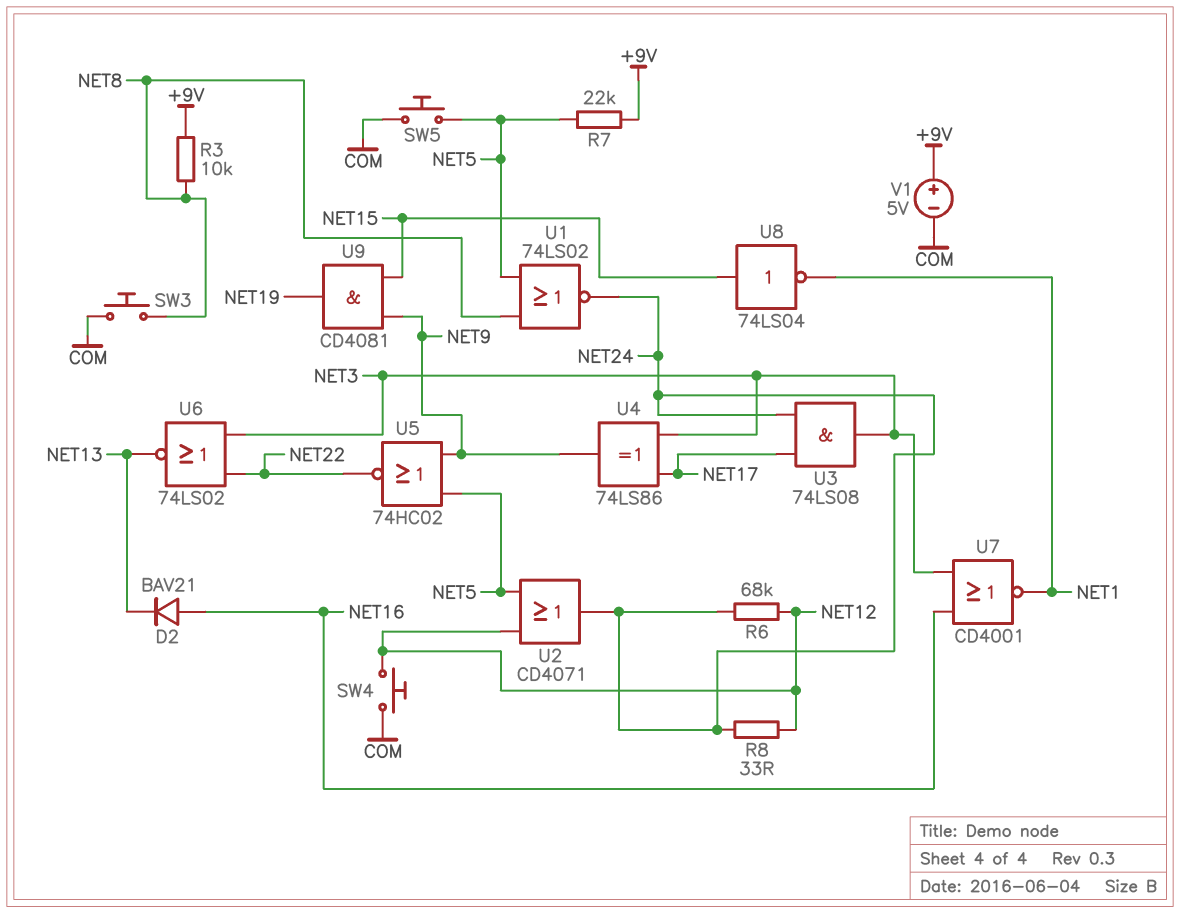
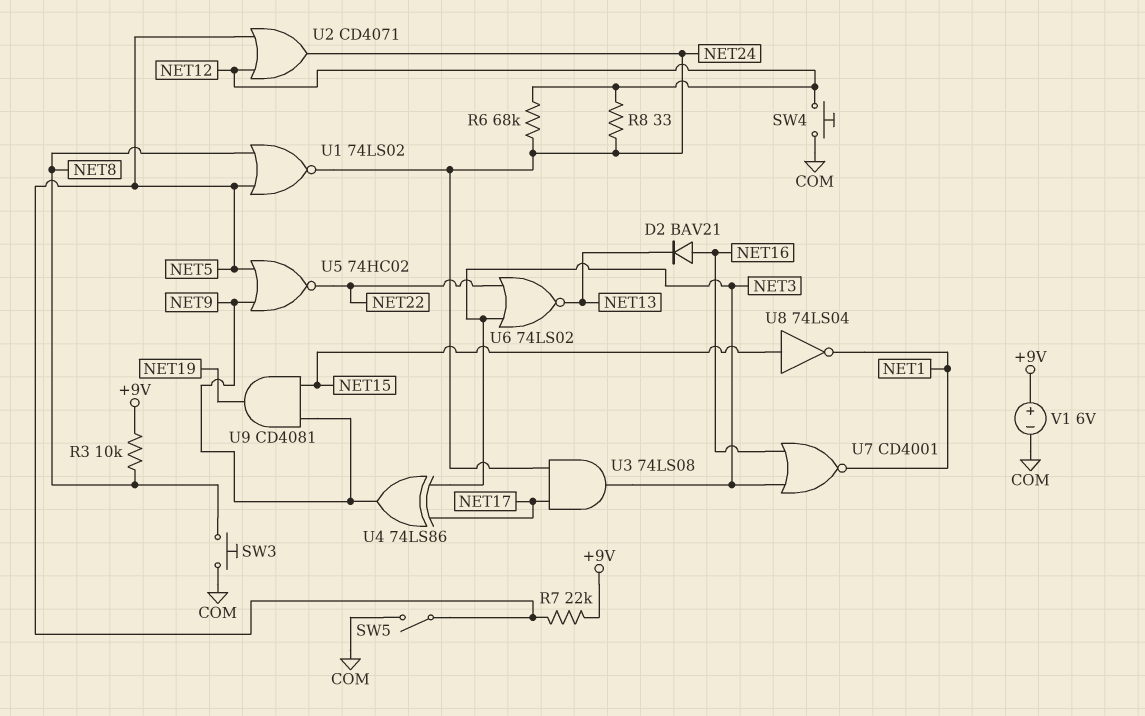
SW5: button (COM, NET5) -> switch (COM, NET5)
V1: 5V (plus +9V, minus COM) -> 6V (plus +9V, minus COM)

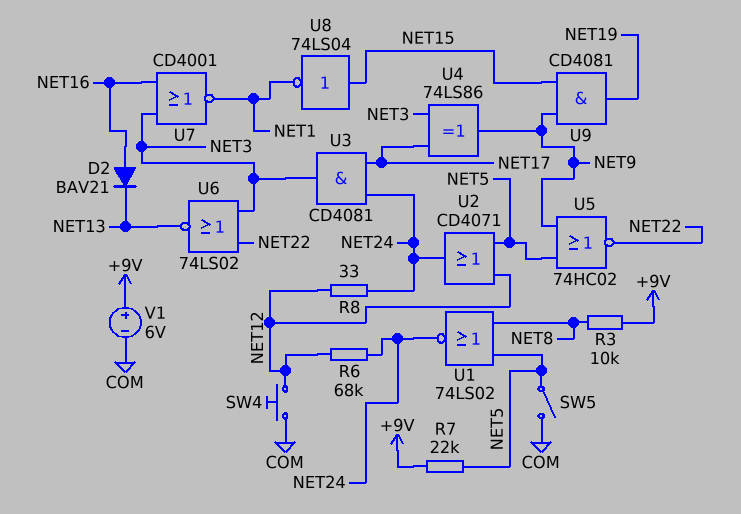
SW3: button (COM, NET8) -> none
U3: AND 74LS08 (in NET17, in NET24, out NET3) -> AND CD4081 (in NET17, in NET24, out NET3)

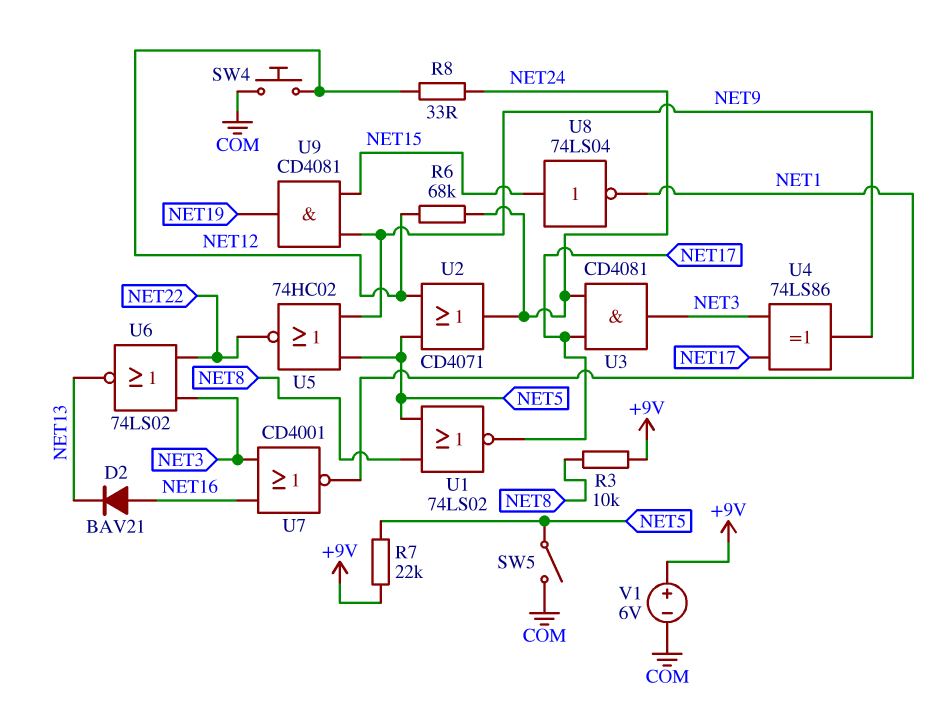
U1: NOR 74LS02 (in NET5, in NET8, out NET24) -> NOR 74LS02 (in NET5, in NET8, out NET17)

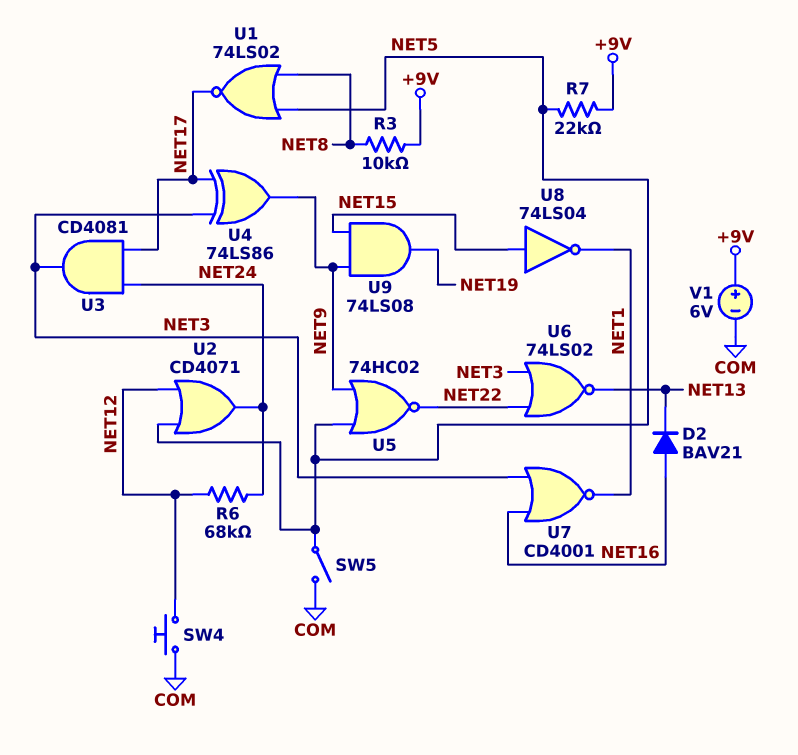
R8: 33 (NET12, NET24) -> none
U9: AND CD4081 (in NET9, in NET15, out NET19) -> AND 74LS08 (in NET9, in NET15, out NET19)

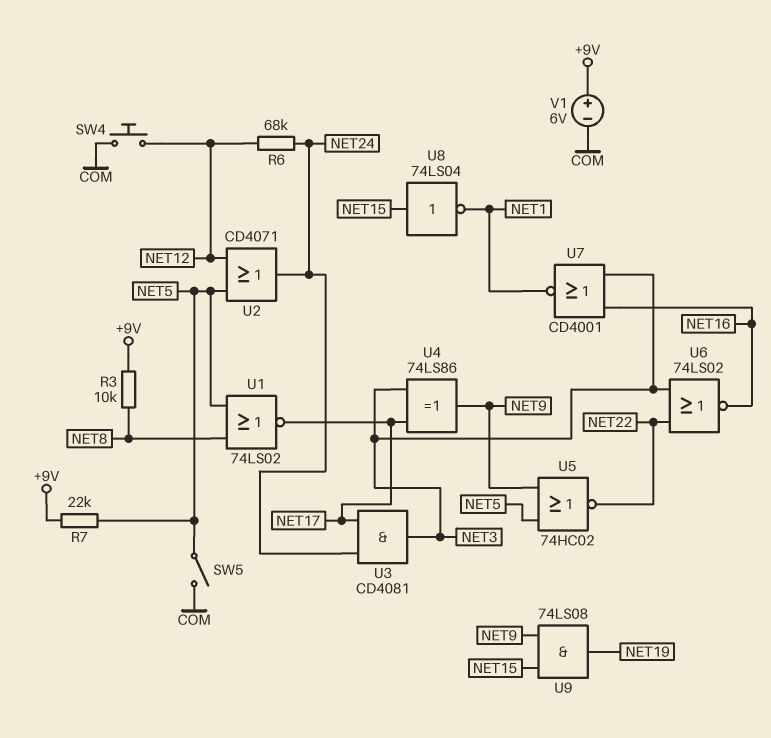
D2: diode BAV21 (A NET16, K NET13) -> none
U6: NOR 74LS02 (in NET3, in NET22, out NET13) -> NOR 74LS02 (in NET3, in NET22, out NET16)

